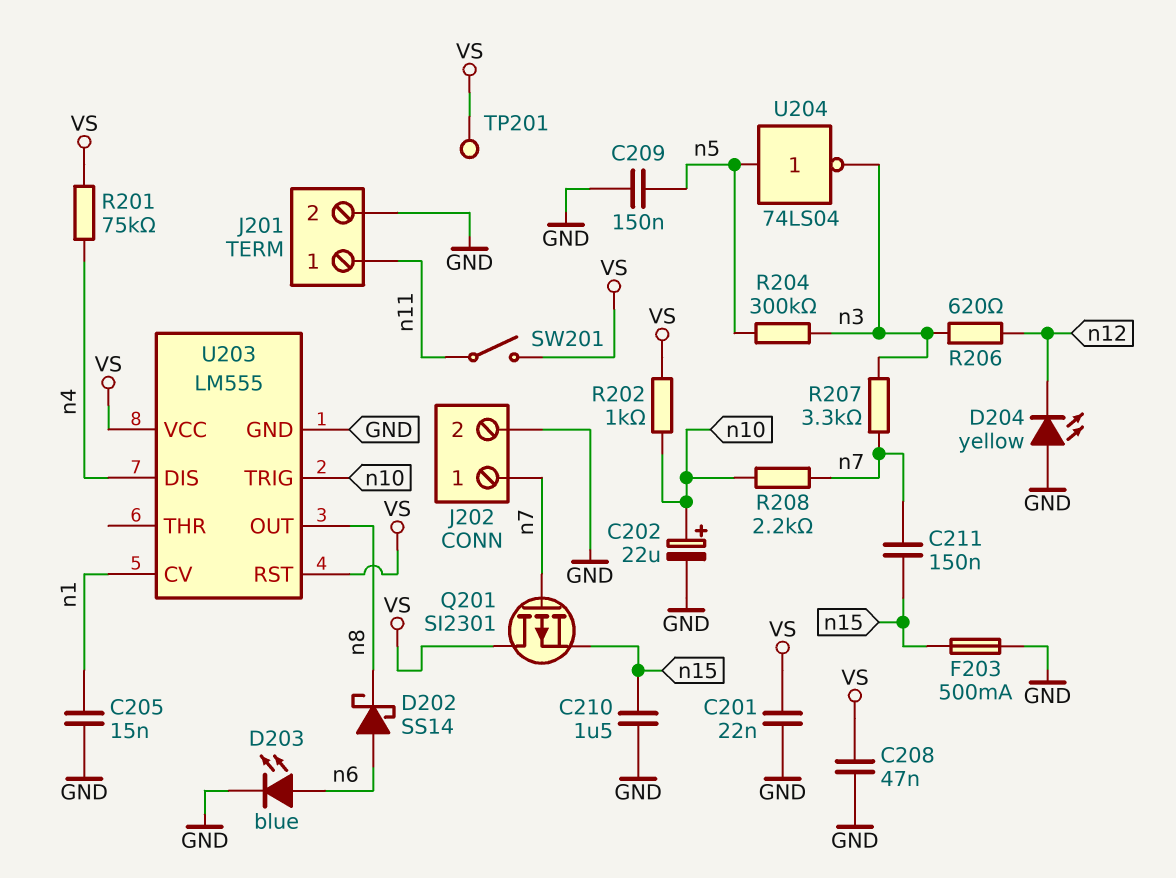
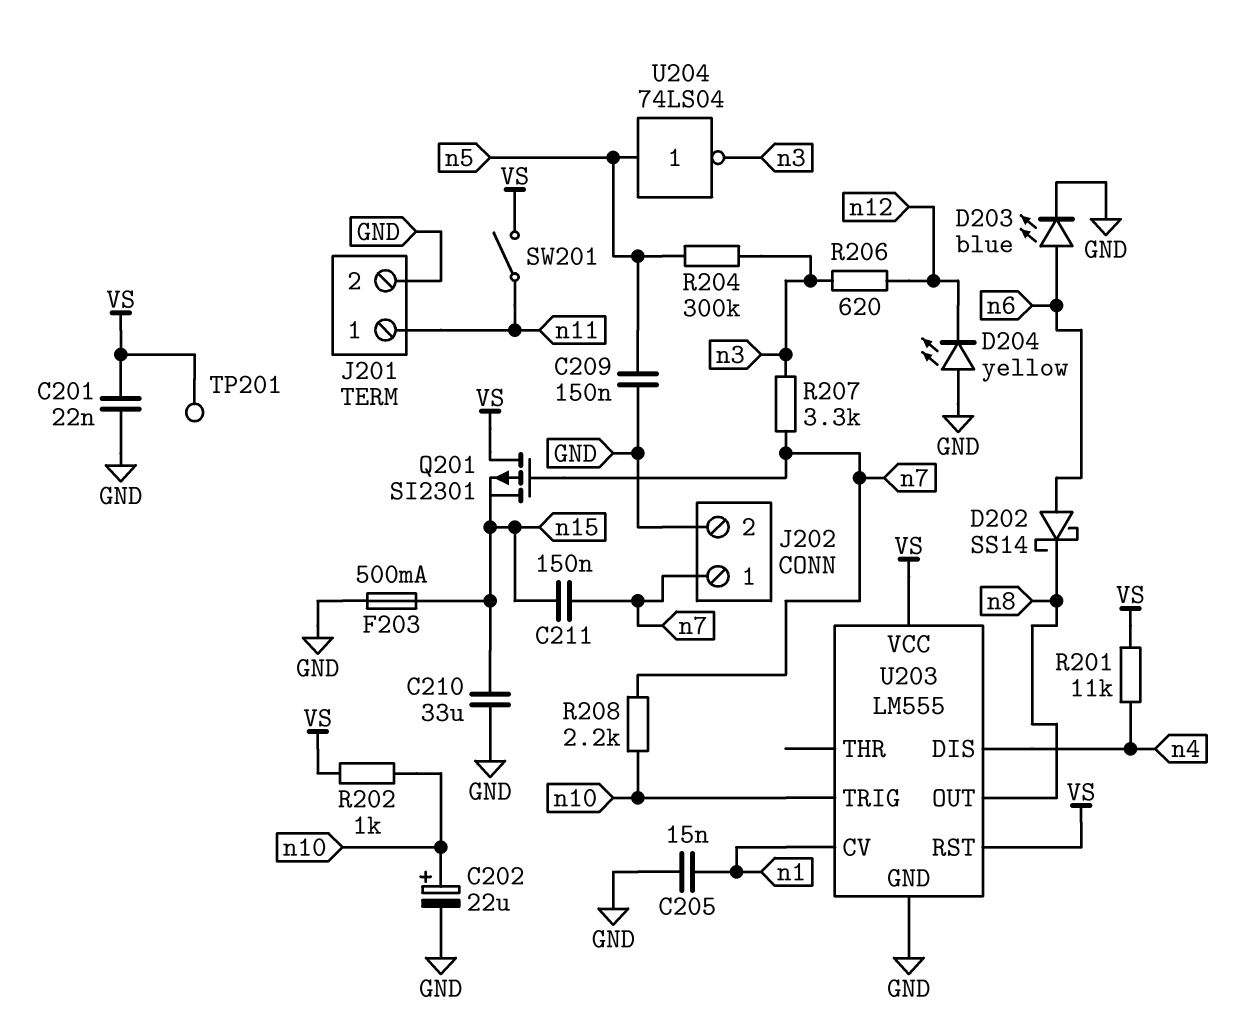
C208: 47nF (GND, VS) -> none
C210: 1.5uF (GND, n15) -> 33uF (GND, n15)
R201: 75k (VS, n4) -> 11k (VS, n4)

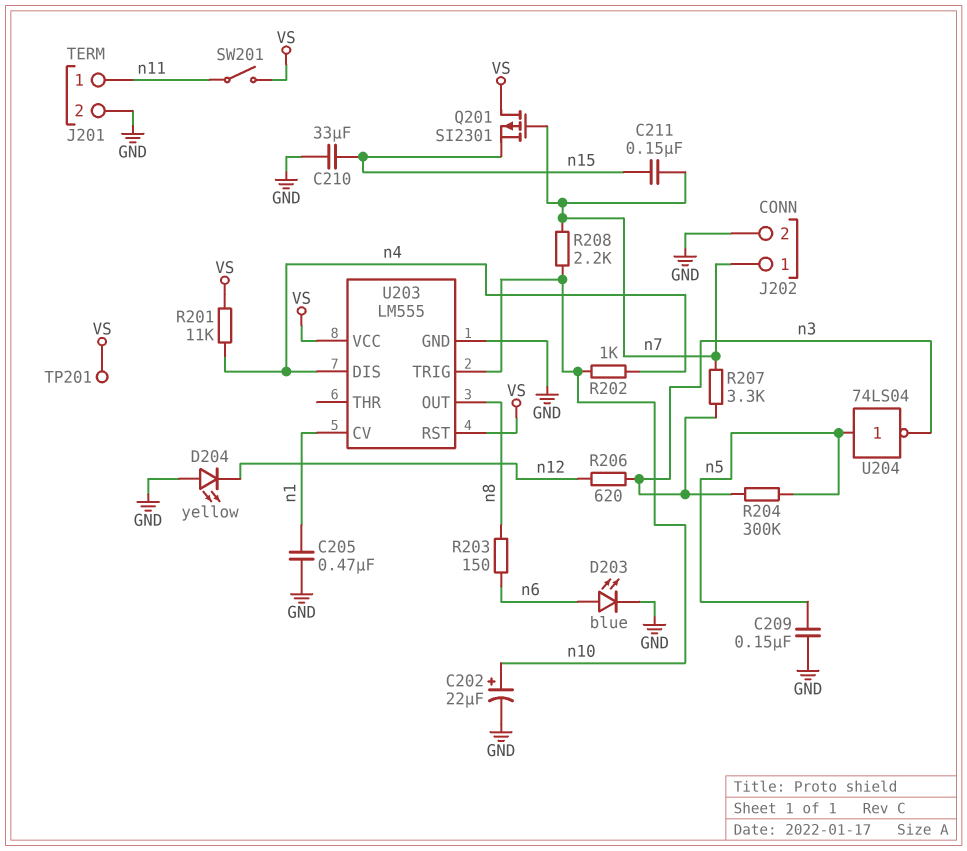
C201: 22nF (GND, VS) -> none
C205: 15nF (GND, n1) -> 470nF (GND, n1)
D202: schottky SS14 (A n6, K n8) -> none
F203: 500mA (GND, n15) -> none
R202: 1k (VS, n10) -> 1k (n4, n10)
R203: none -> 150 (n6, n8)

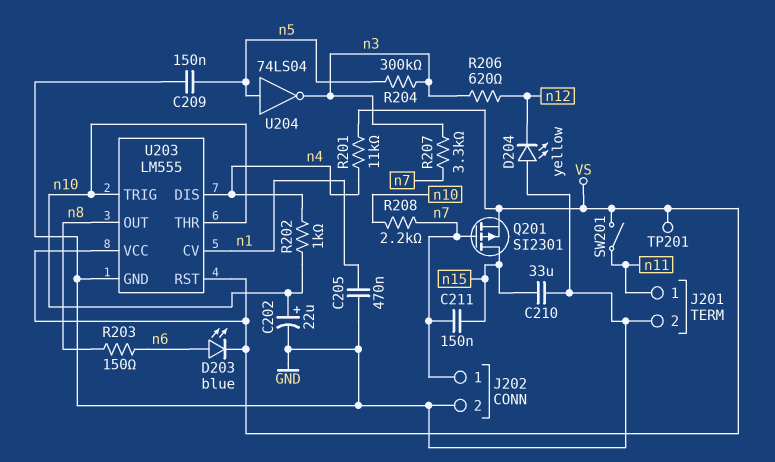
D203: LED blue (A n6, K GND) -> LED blue (A n6, K VS)
Q201: PMOS SI2301 (G n7, D VS, S n15) -> PMOS SI2301 (G n7, D n15, S VS)
U203 pin THR: none -> n10

